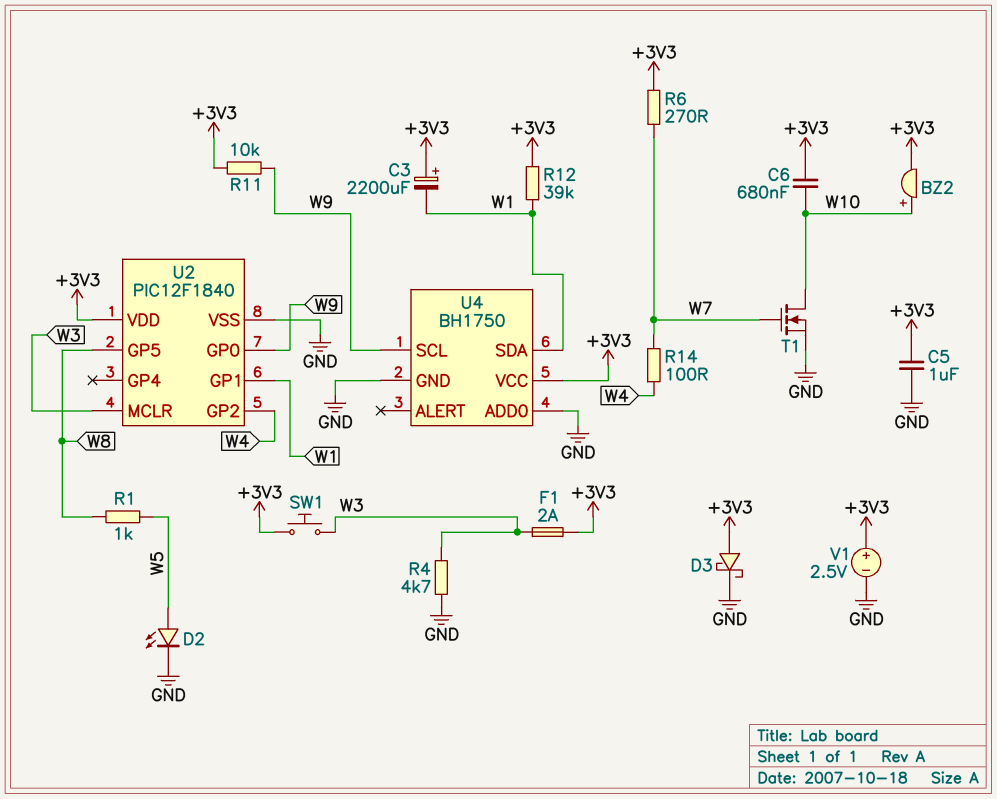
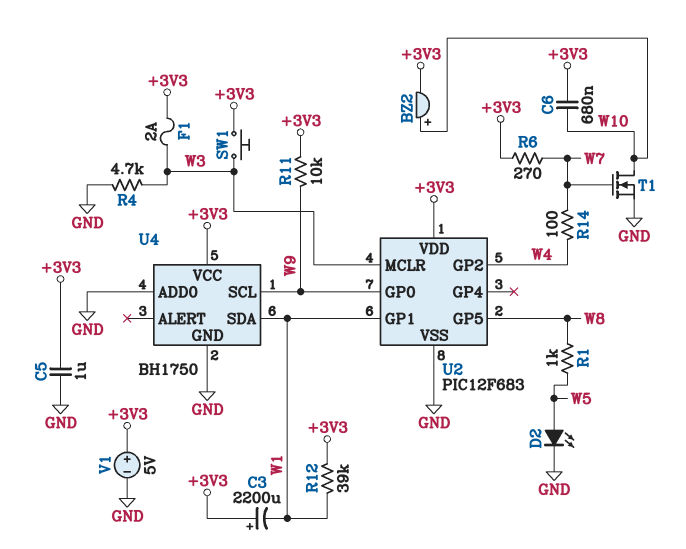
D3: schottky (A +3V3, K GND) -> none
U2: PIC12F1840 -> PIC12F683
V1: 2.5V (plus +3V3, minus GND) -> 5V (plus +3V3, minus GND)

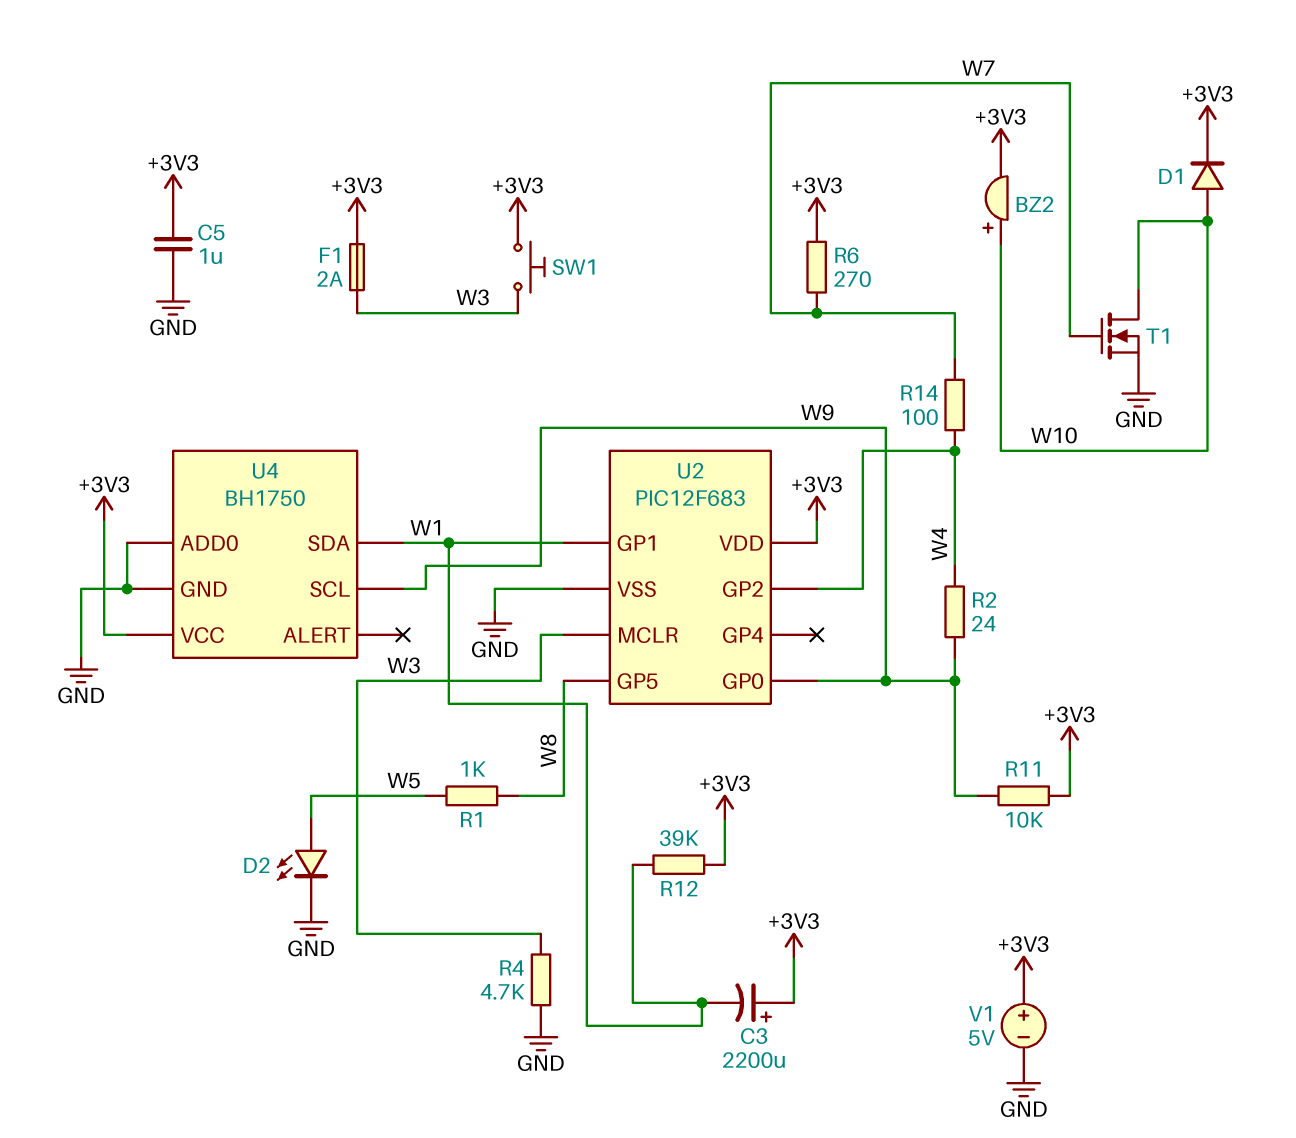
C6: 680nF (+3V3, W10) -> none
D1: none -> diode (A W10, K +3V3)
R2: none -> 24 (W4, W9)

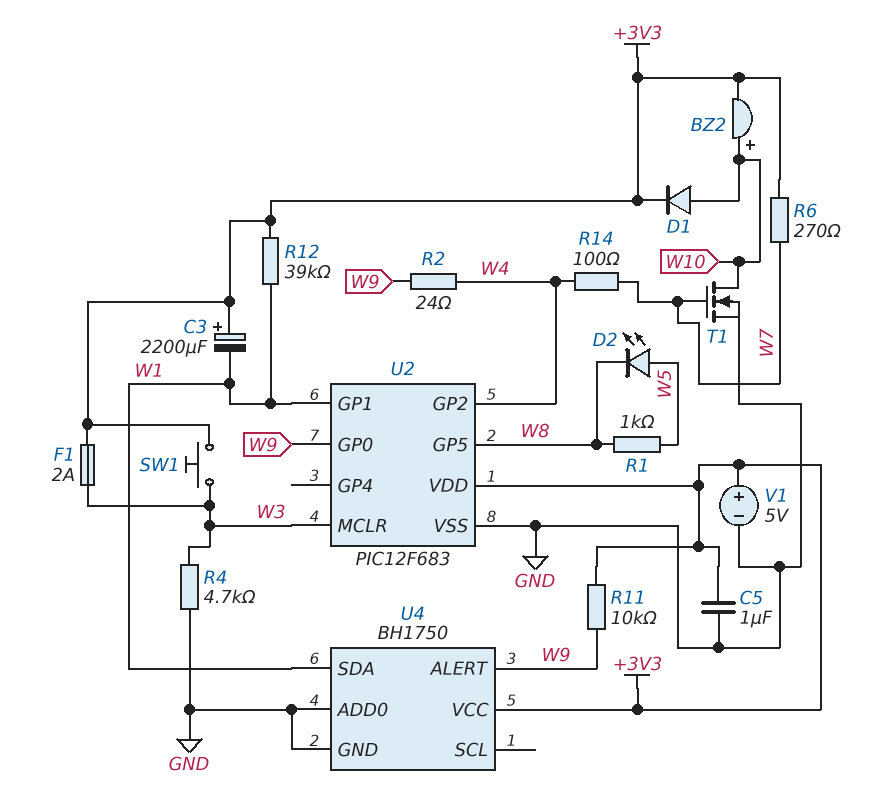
D2: LED (A W5, K GND) -> LED (A W5, K W8)
U4 pin ALERT: none -> W9
U4 pin SCL: W9 -> none

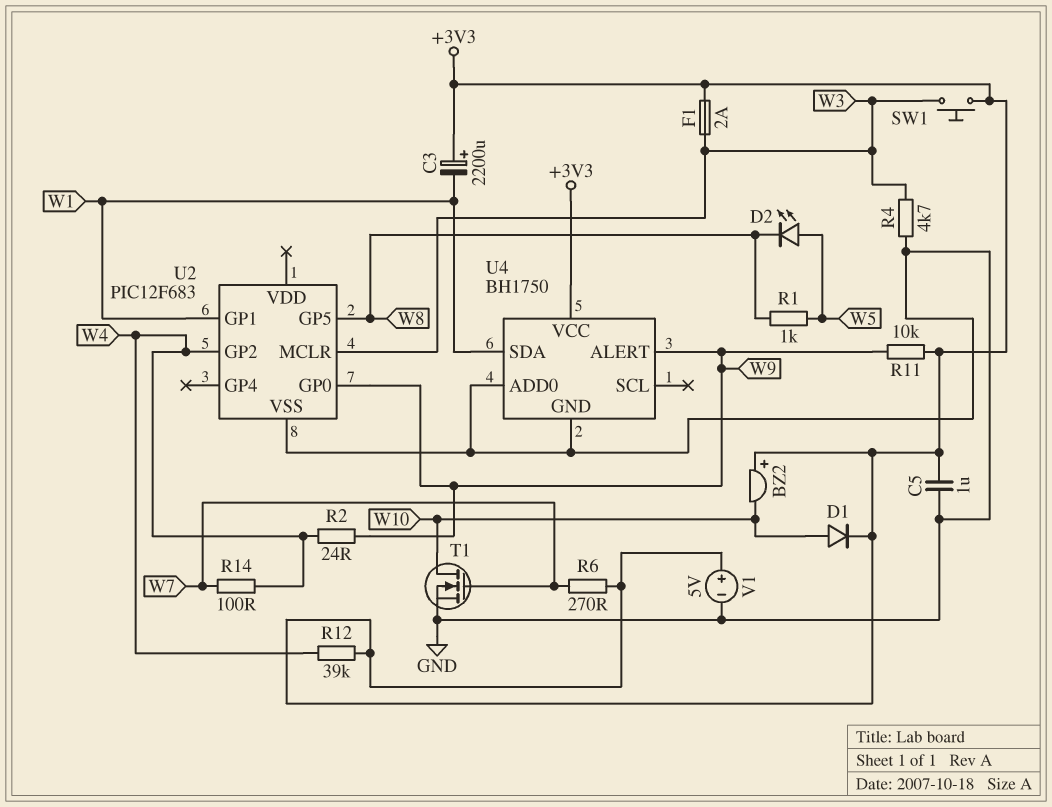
BZ2: buzzer (plus W10, minus +3V3) -> buzzer (plus +3V3, minus W10)
R12: 39k (+3V3, W1) -> 39k (+3V3, W4)
U2 pin VDD: +3V3 -> none

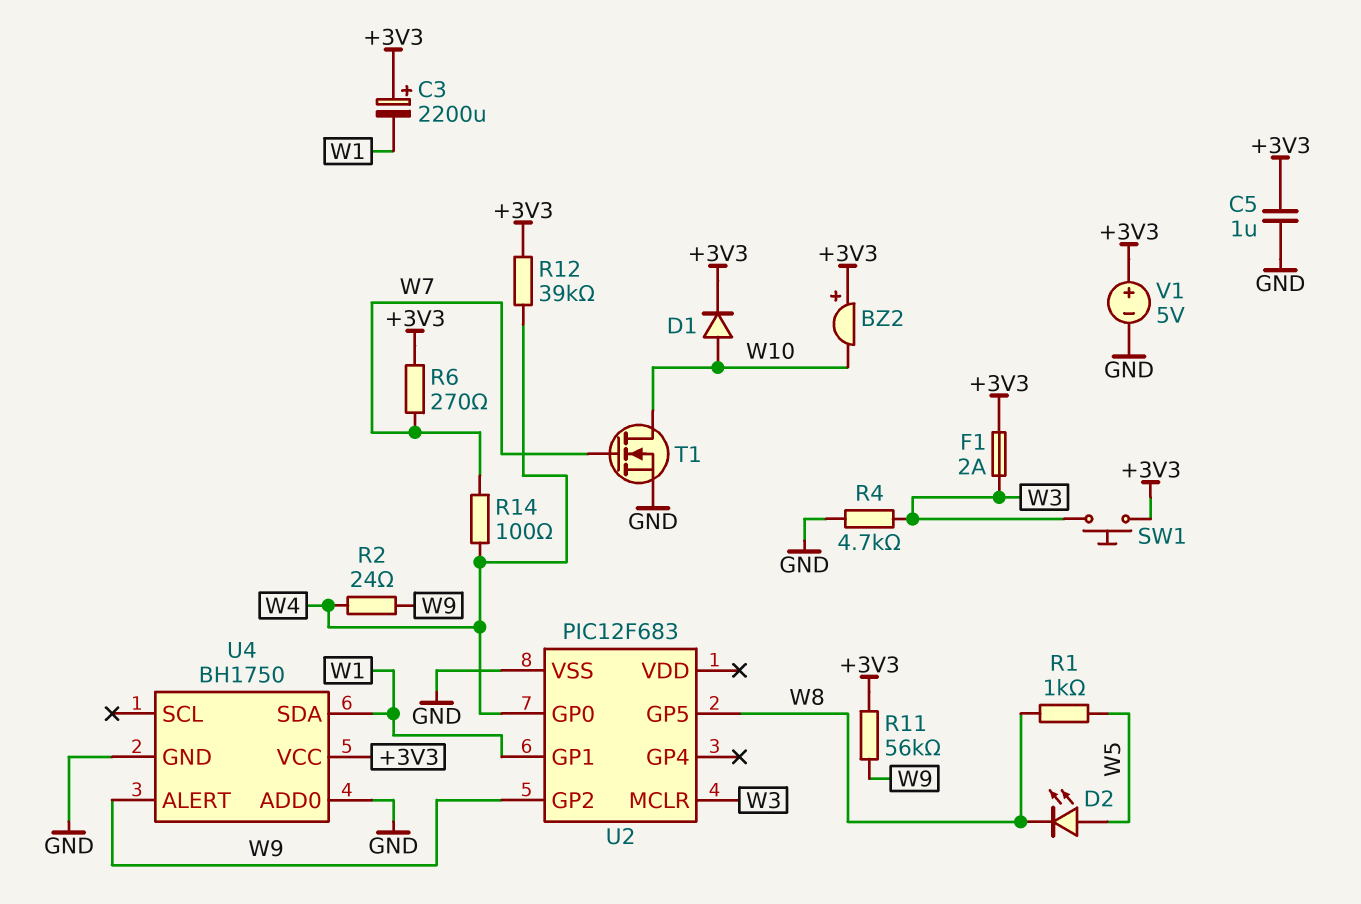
R11: 10k (+3V3, W9) -> 56k (+3V3, W9)
U2 pin GP0: W9 -> W4
U2 pin GP2: W4 -> W9

